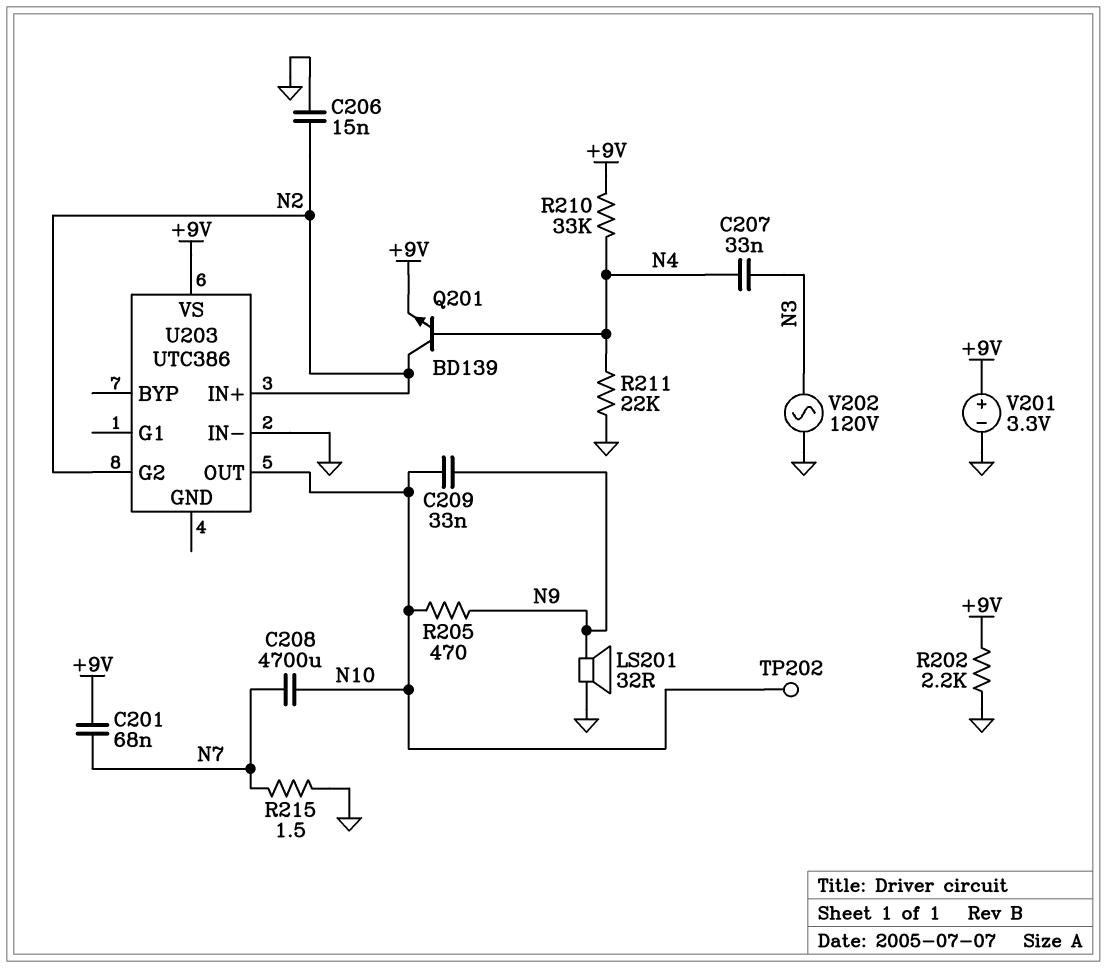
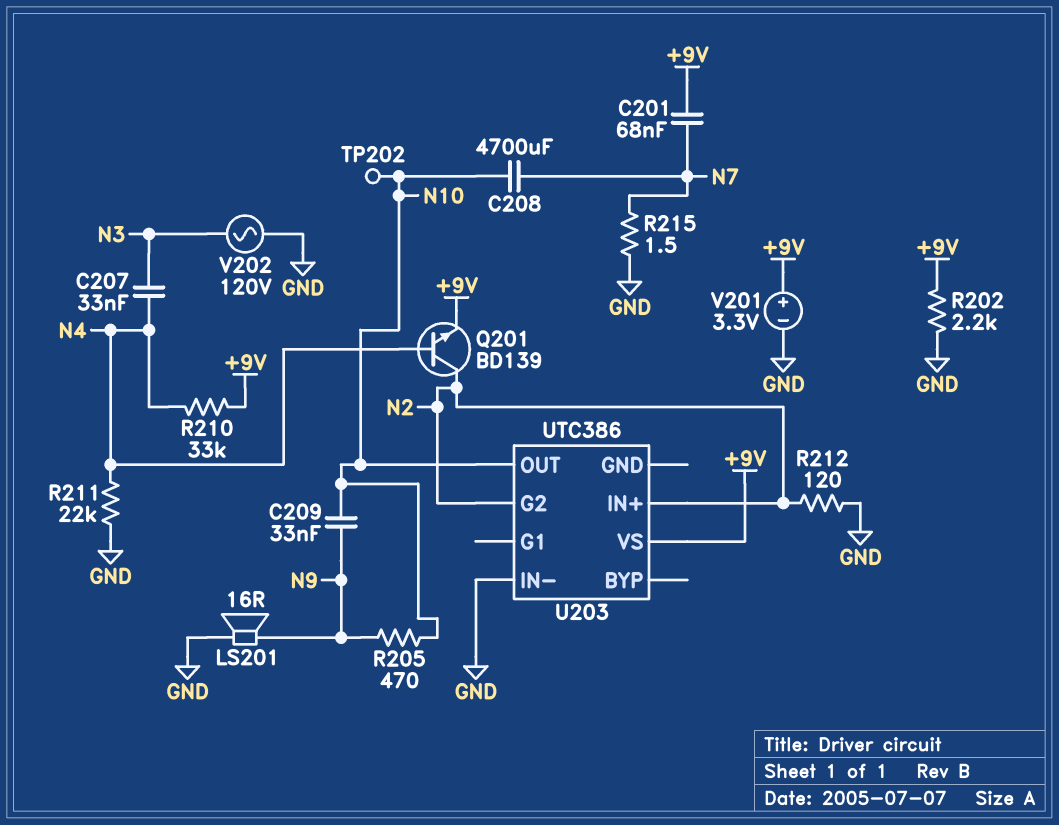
C206: 15nF (GND, N2) -> none
LS201: speaker 32R (GND, N9) -> speaker 16R (GND, N9)
R212: none -> 120 (GND, N2)

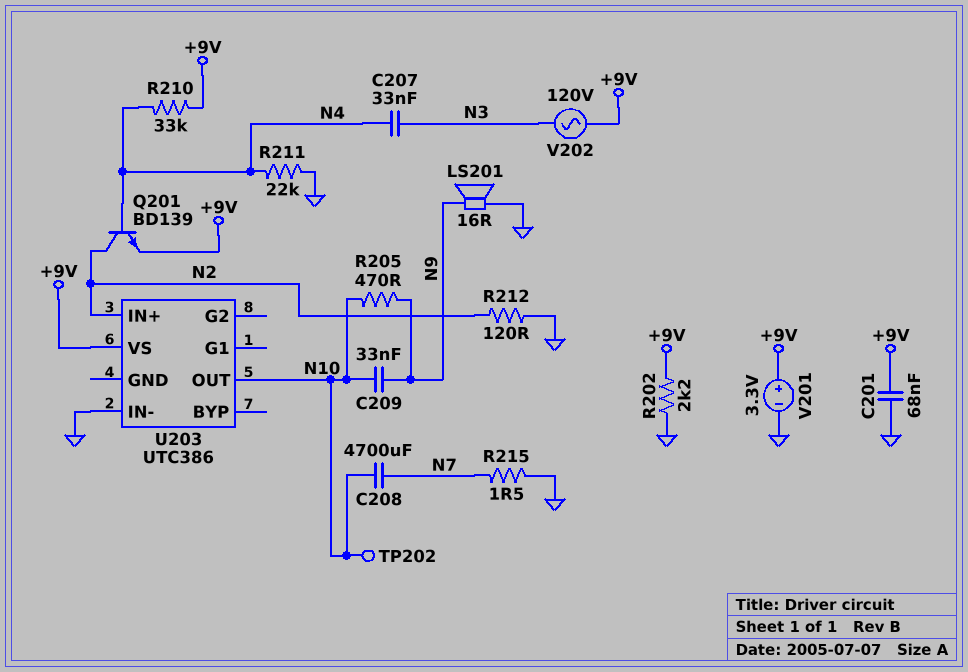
C201: 68nF (+9V, N7) -> 68nF (+9V, GND)
U203 pin G2: N2 -> none
V202: AC 120V (GND, N3) -> AC 120V (+9V, N3)

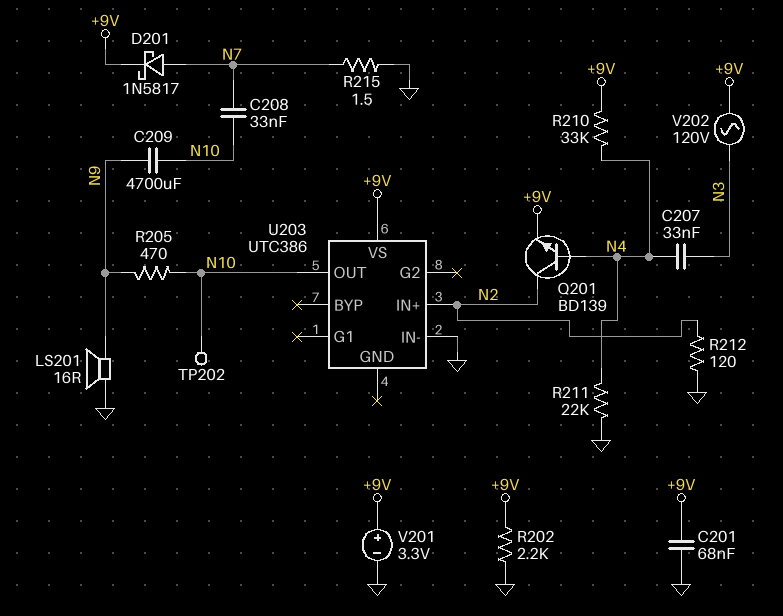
C208: 4700uF (N7, N10) -> 33nF (N7, N10)
C209: 33nF (N9, N10) -> 4700uF (N9, N10)
D201: none -> schottky 1N5817 (A N7, K +9V)

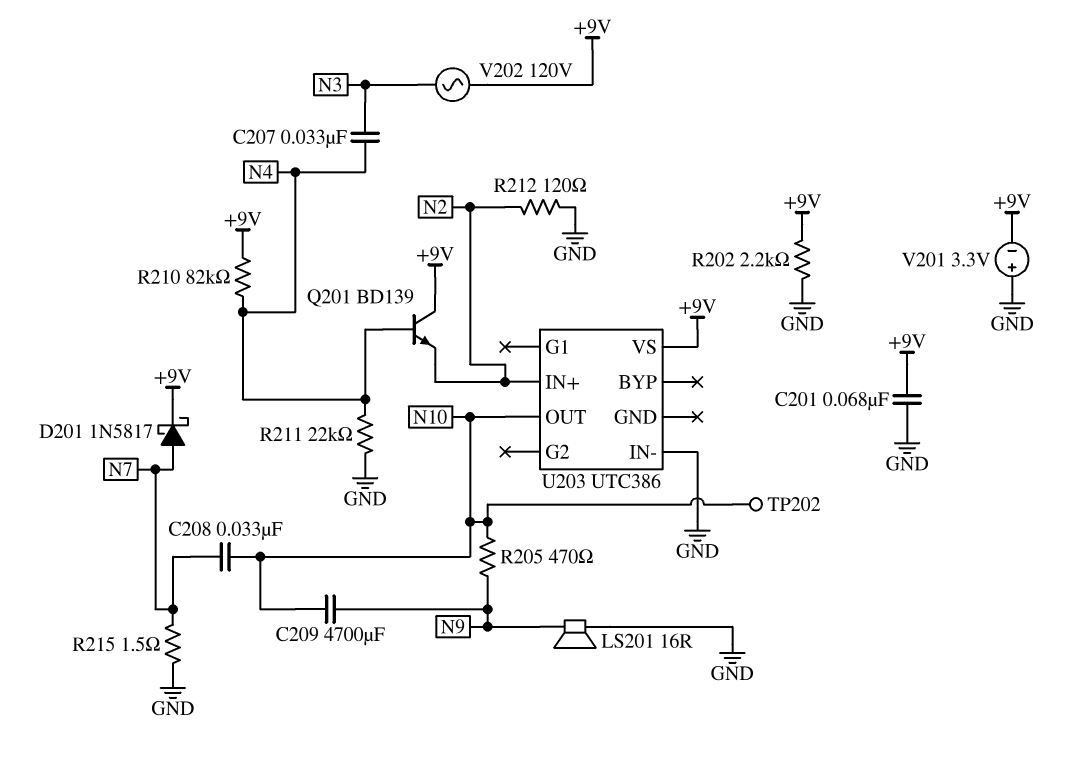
Q201: NPN BD139 (B N4, C N2, E +9V) -> NPN BD139 (B N4, C +9V, E N2)
R210: 33k (+9V, N4) -> 82k (+9V, N4)
V201: 3.3V (plus +9V, minus GND) -> 3.3V (plus GND, minus +9V)

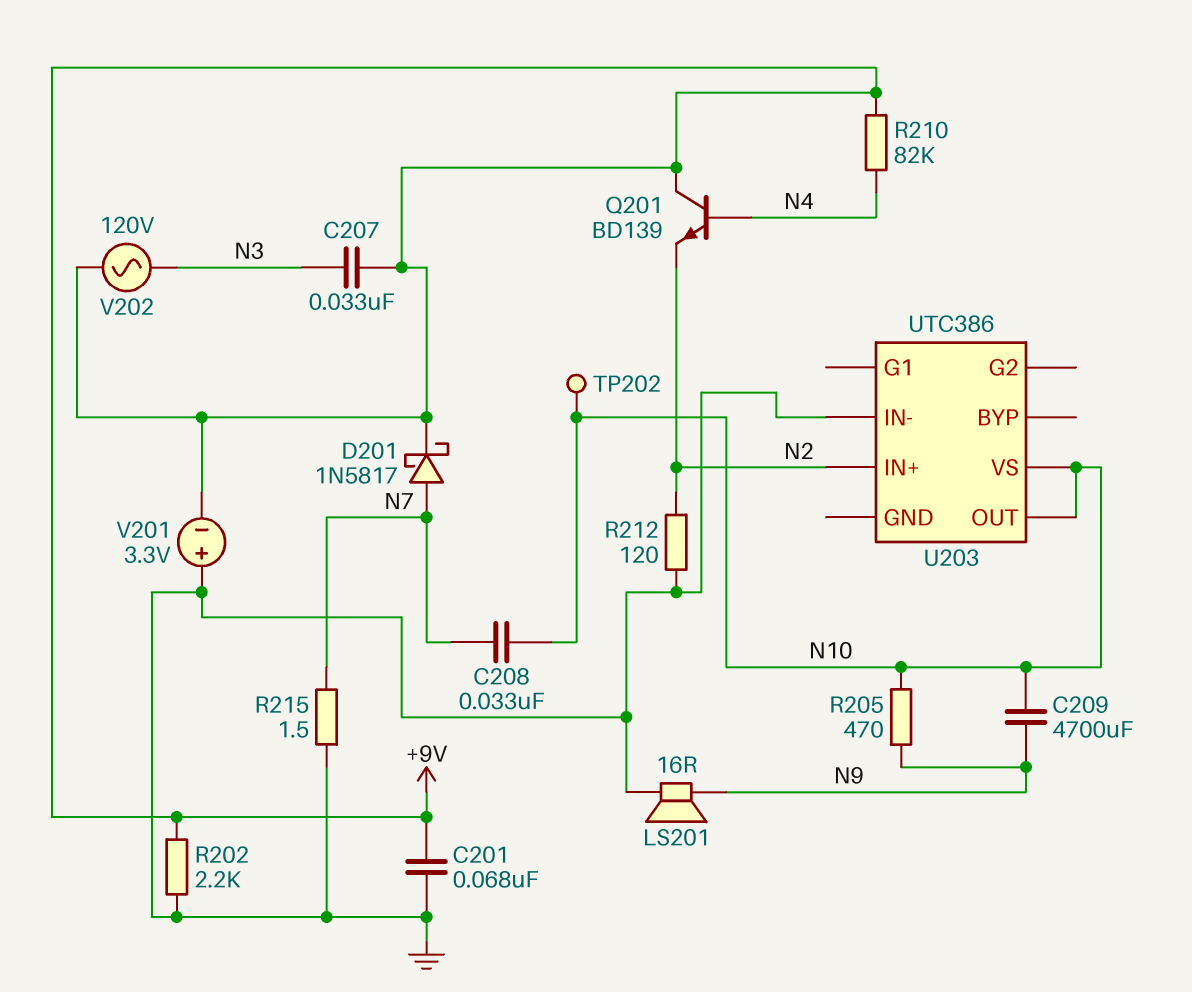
C207: 33nF (N3, N4) -> 33nF (+9V, N3)
R211: 22k (GND, N4) -> none
U203 pin VS: +9V -> N10

